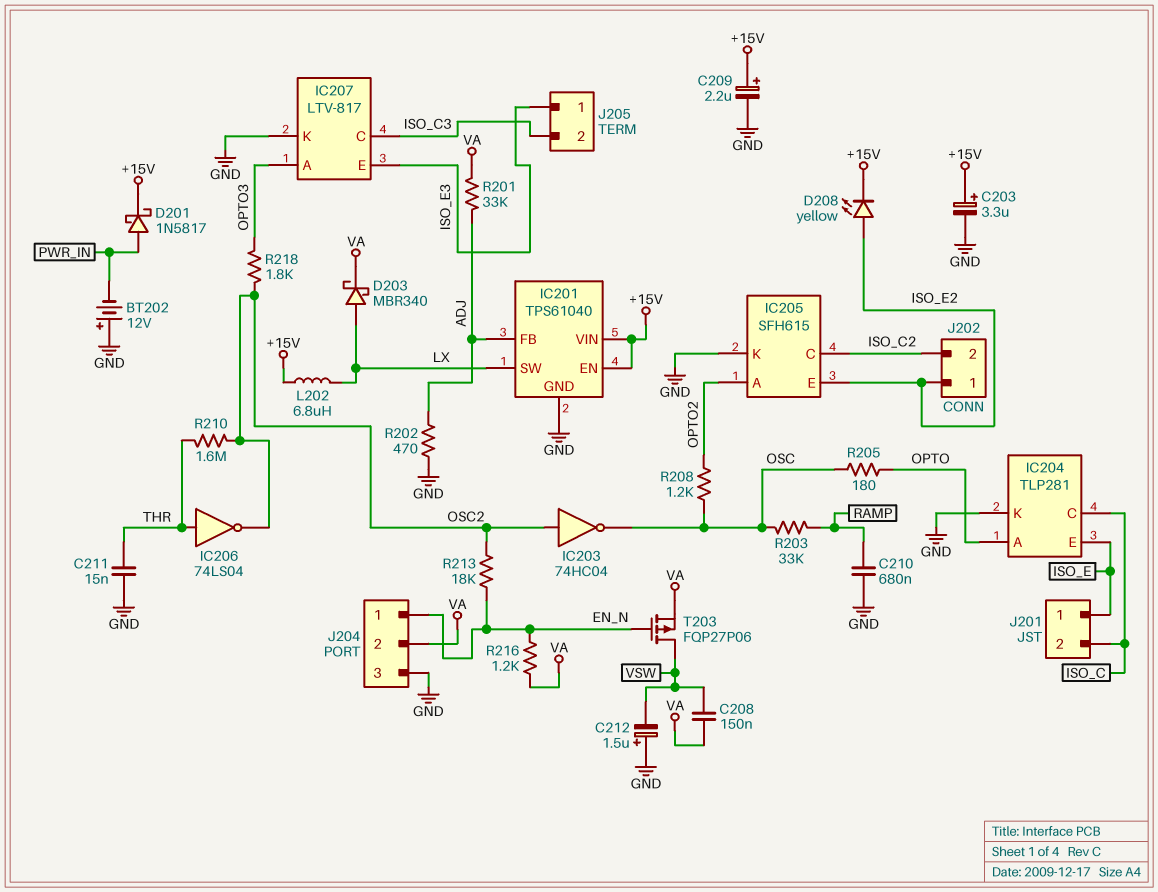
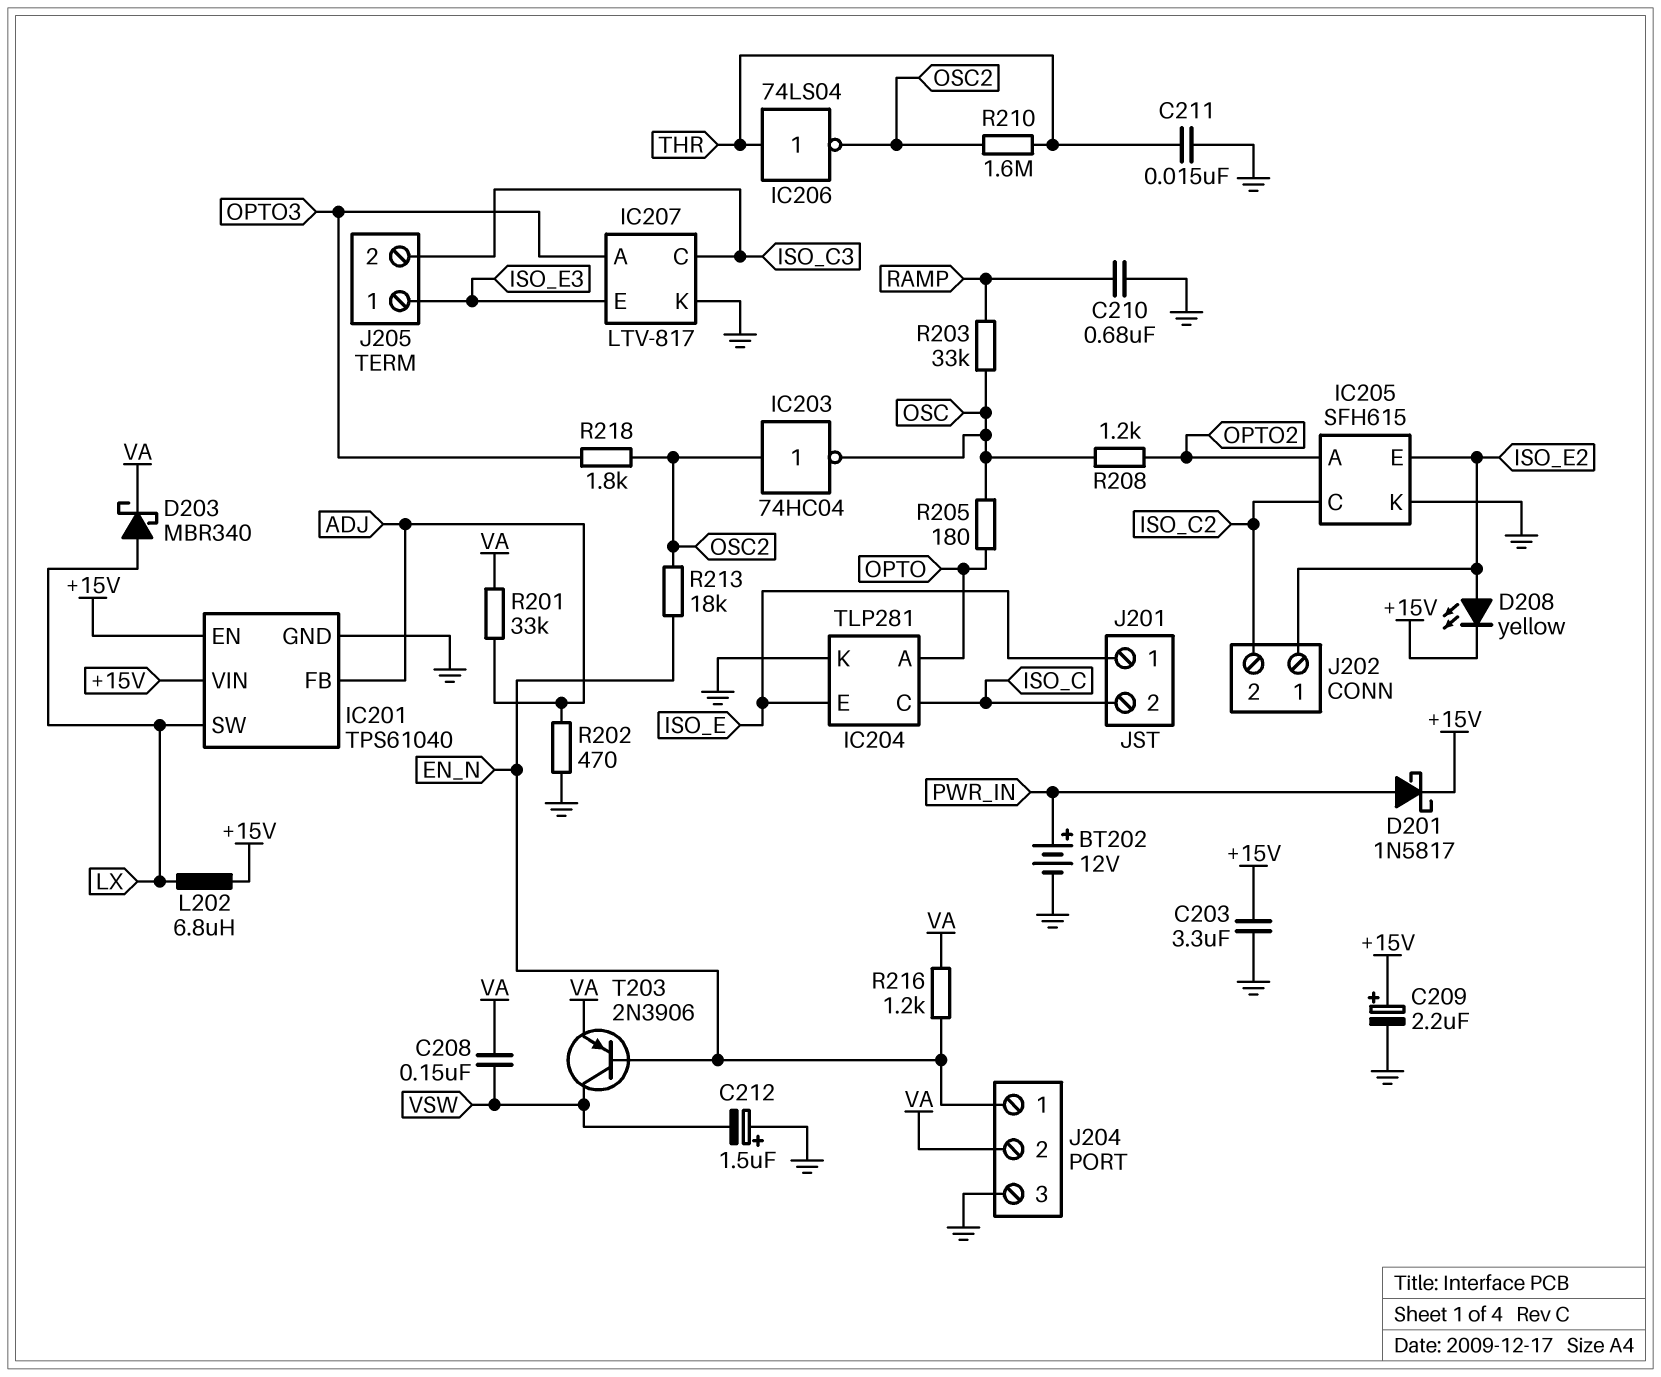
BT202: 12V (plus GND, minus PWR_IN) -> 12V (plus PWR_IN, minus GND)
C203: 3.3uF (plus +15V, minus GND) -> 3.3uF (+15V, GND)
T203: PMOS FQP27P06 (G EN_N, D VSW, S VA) -> PNP 2N3906 (B EN_N, C VSW, E VA)

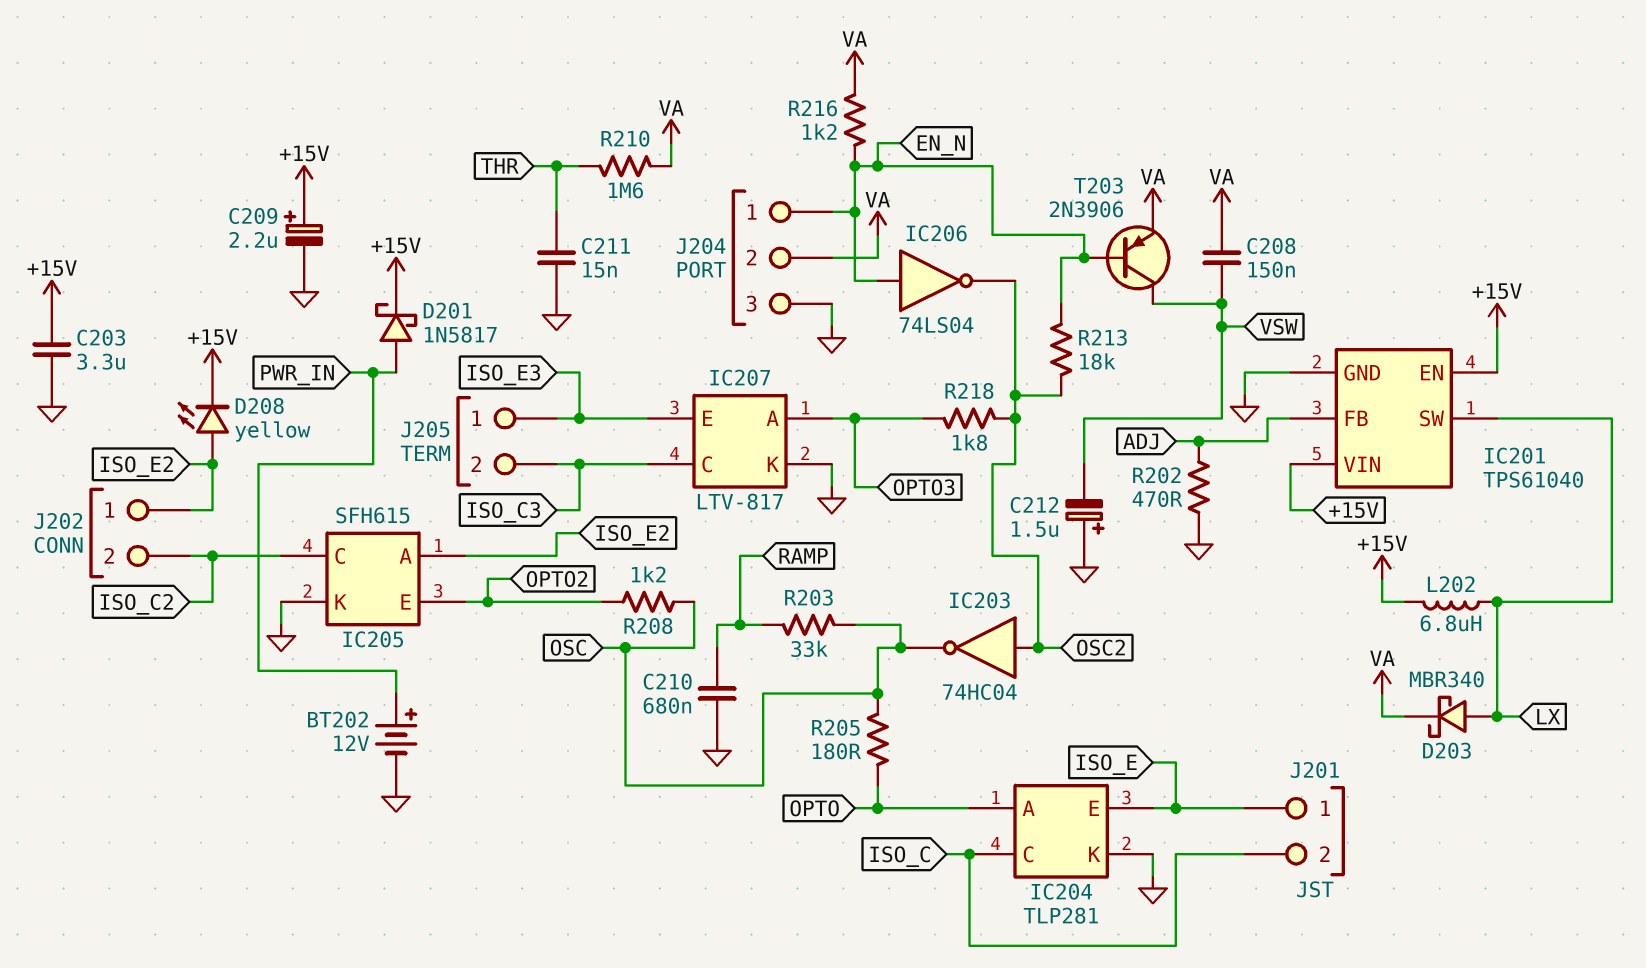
IC205 pin A: OPTO2 -> ISO_E2
IC205 pin E: ISO_E2 -> OPTO2
IC206: NOT 74LS04 (in THR, out OSC2) -> NOT 74LS04 (in EN_N, out OSC2)
R201: 33k (ADJ, VA) -> none
R210: 1.6M (OSC2, THR) -> 1.6M (THR, VA)

